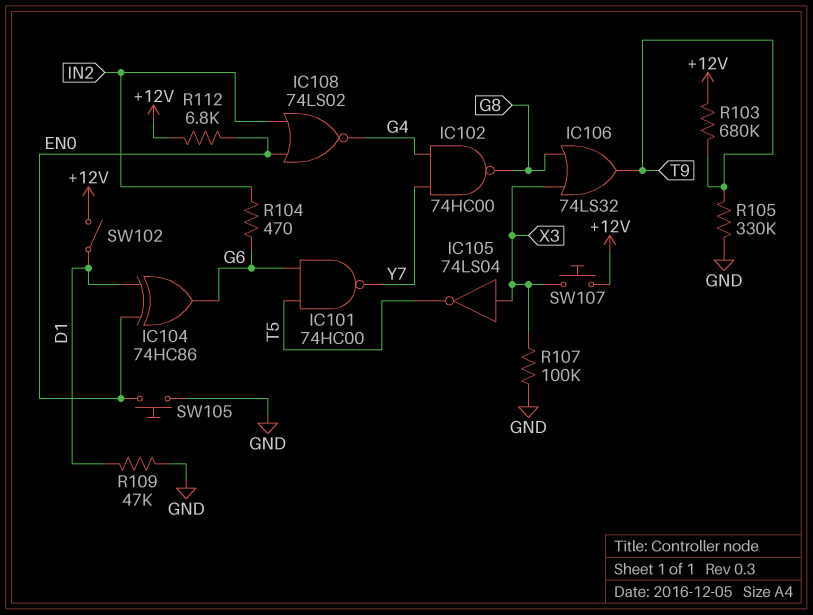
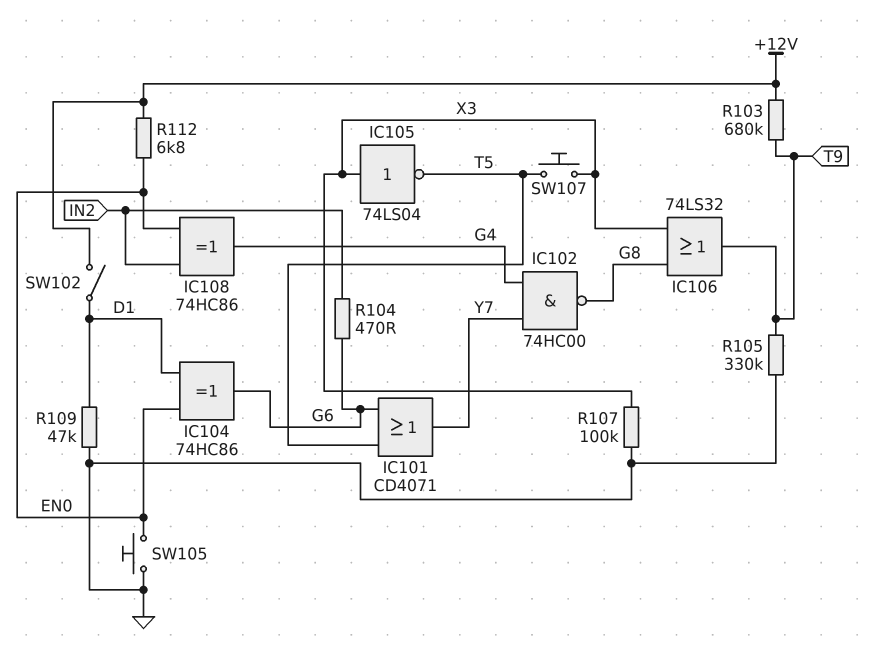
IC101: NAND 74HC00 (in G6, in T5, out Y7) -> OR CD4071 (in G6, in T5, out Y7)
IC108: NOR 74LS02 (in EN0, in IN2, out G4) -> XOR 74HC86 (in EN0, in IN2, out G4)
SW107: button (+12V, X3) -> button (T5, X3)

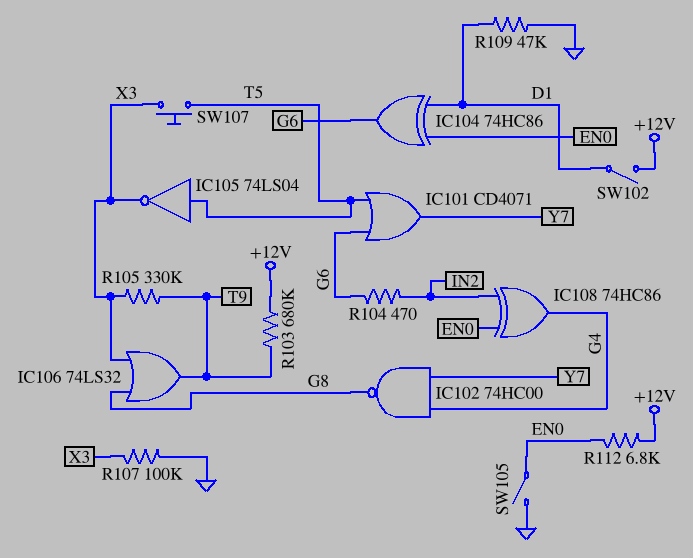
IC105: NOT 74LS04 (in X3, out T5) -> NOT 74LS04 (in T5, out X3)
R105: 330k (GND, T9) -> 330k (T9, X3)
SW105: button (EN0, GND) -> switch (EN0, GND)

